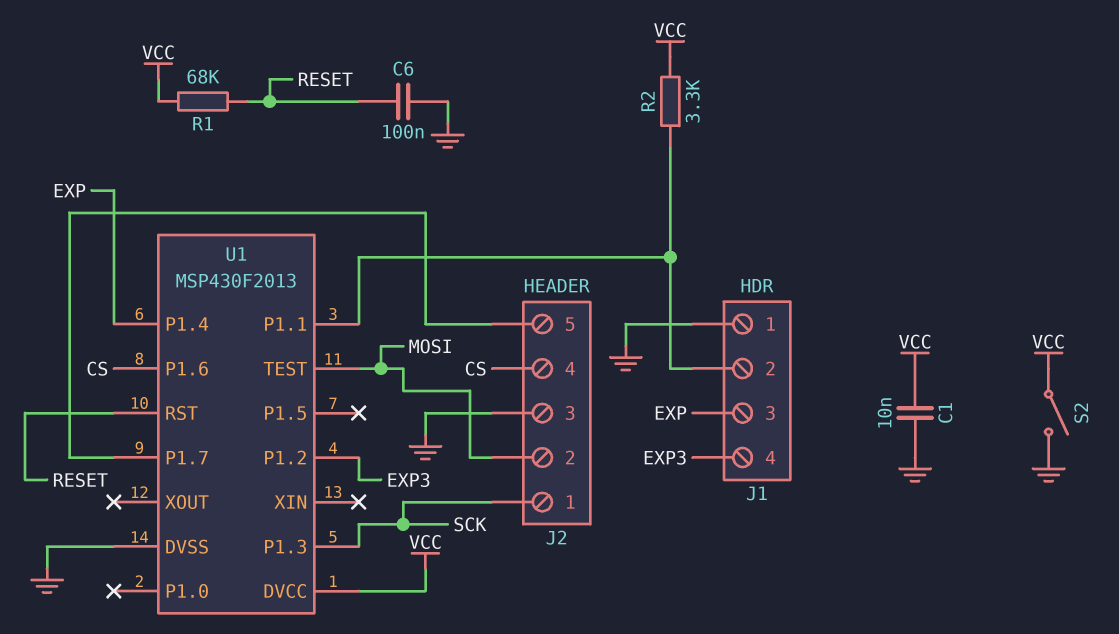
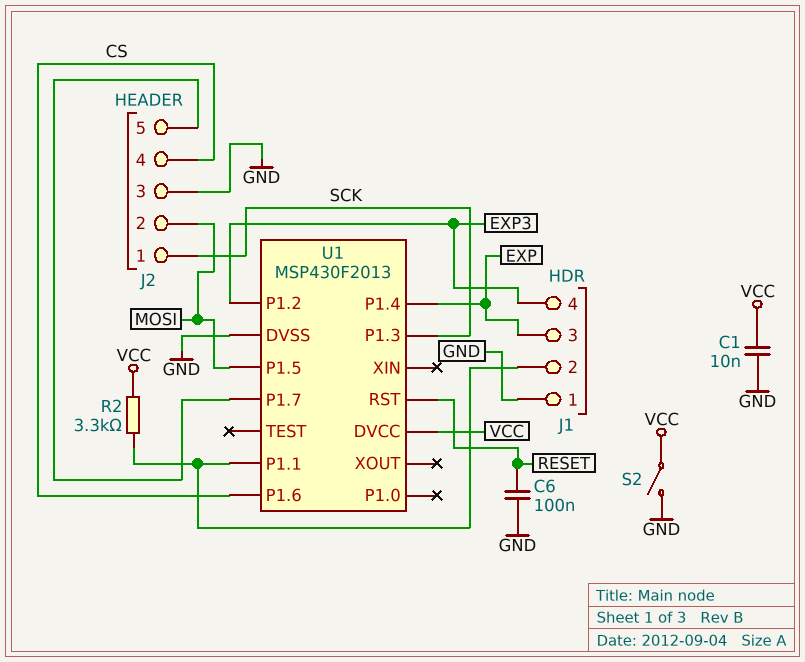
R1: 68k (RESET, VCC) -> none
U1 pin P1.5: none -> MOSI
U1 pin TEST: MOSI -> none

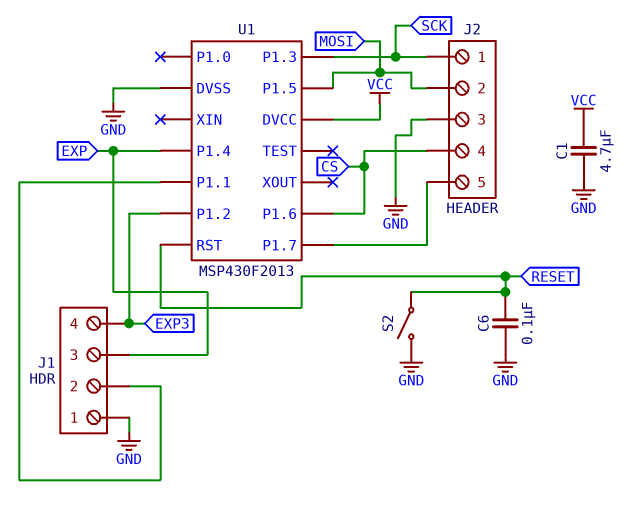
C1: 10nF (GND, VCC) -> 4.7uF (GND, VCC)
R2: 3.3k (J1/2, VCC) -> none
S2: switch (GND, VCC) -> switch (GND, RESET)

